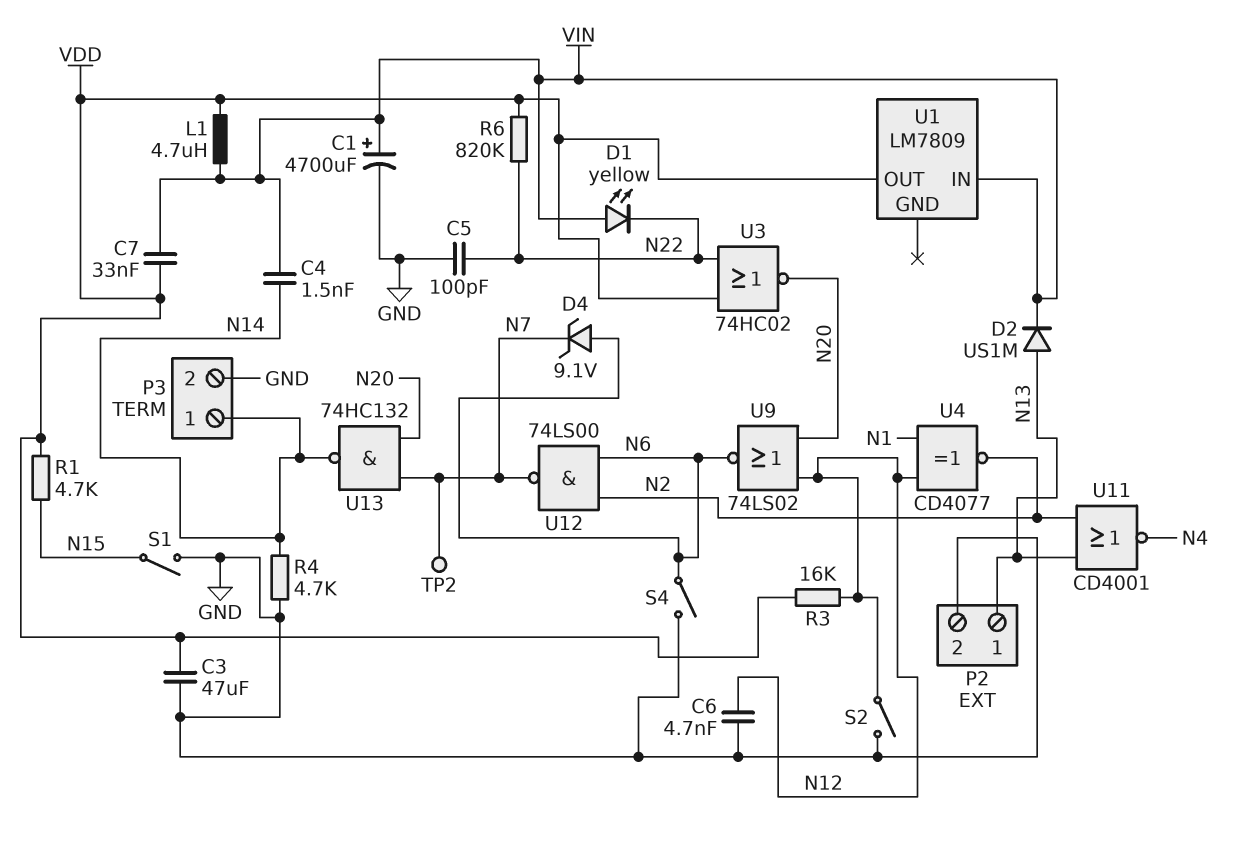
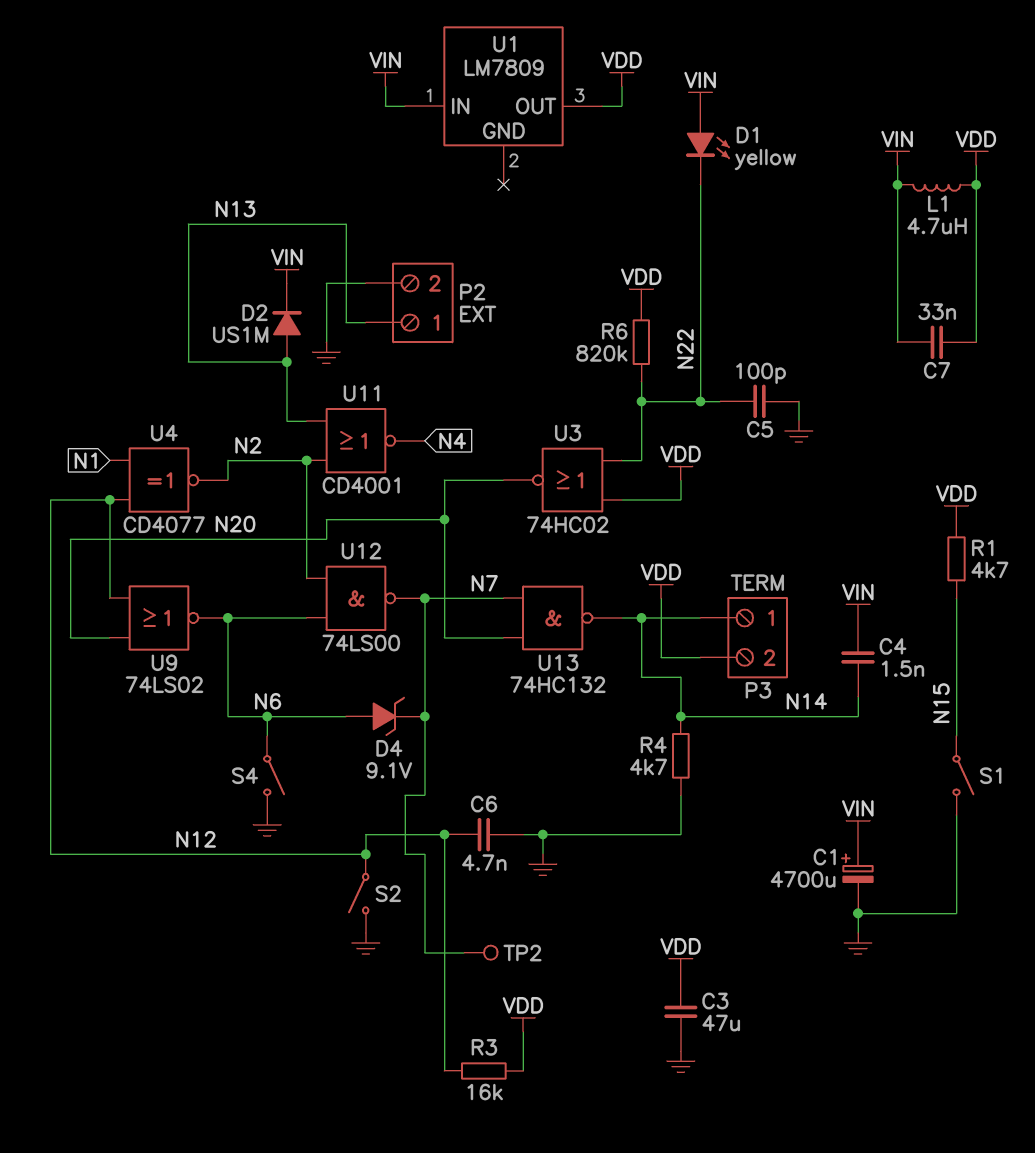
P3 pin 2: GND -> VDD

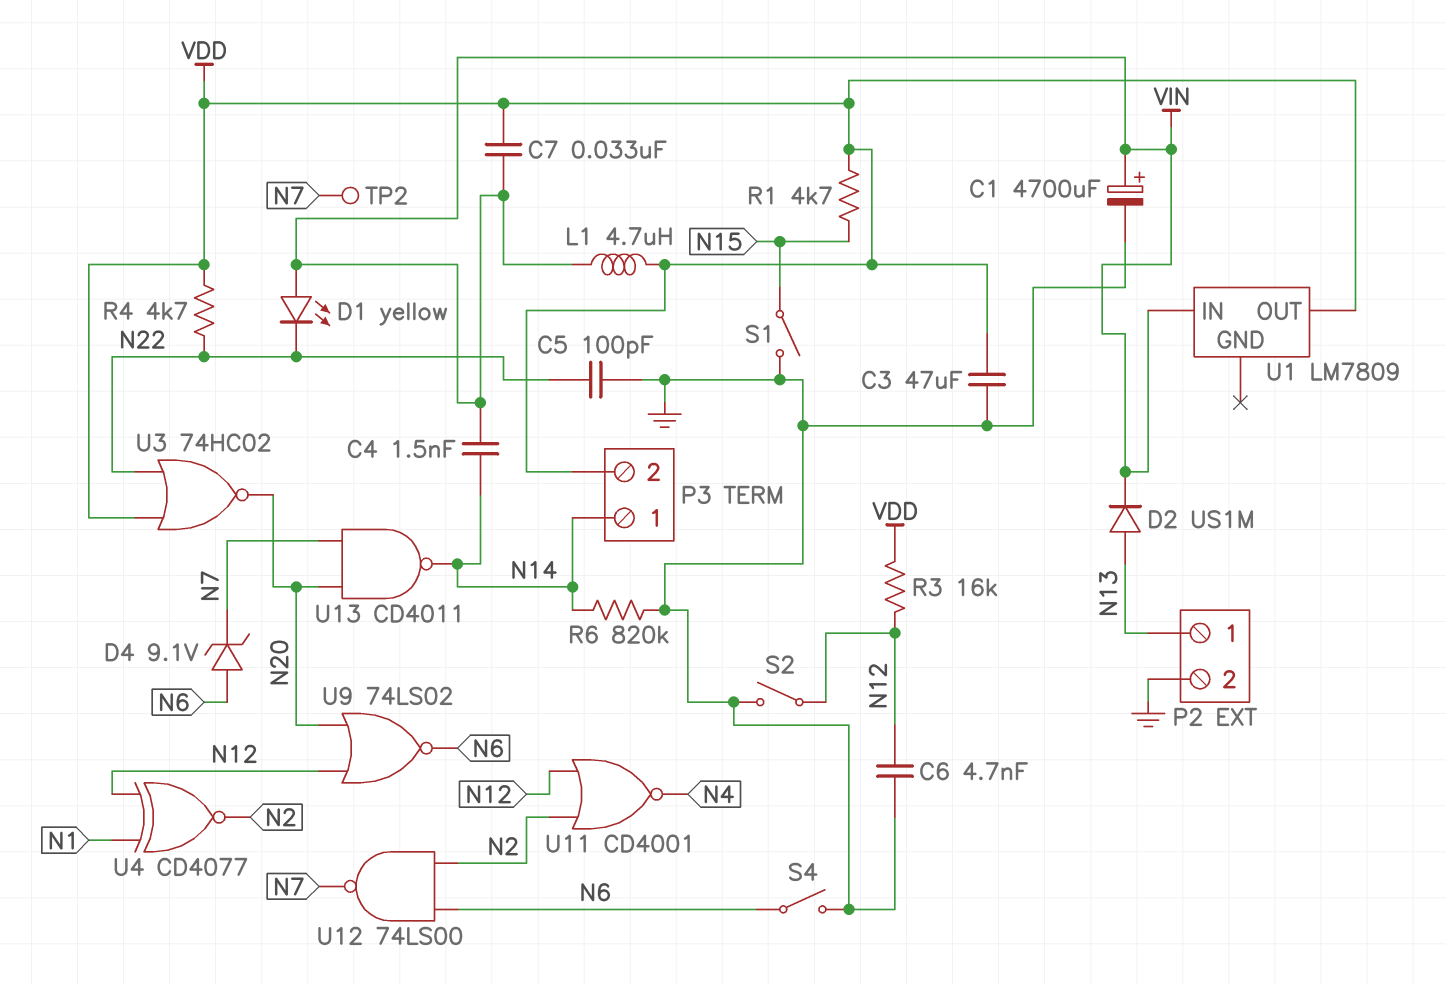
R4: 4.7k (GND, N14) -> 4.7k (N22, VDD)
R6: 820k (N22, VDD) -> 820k (GND, N14)
U11: NOR CD4001 (in N2, in N13, out N4) -> NOR CD4001 (in N2, in N12, out N4)
U13: NAND 74HC132 (in N7, in N20, out N14) -> NAND CD4011 (in N7, in N20, out N14)

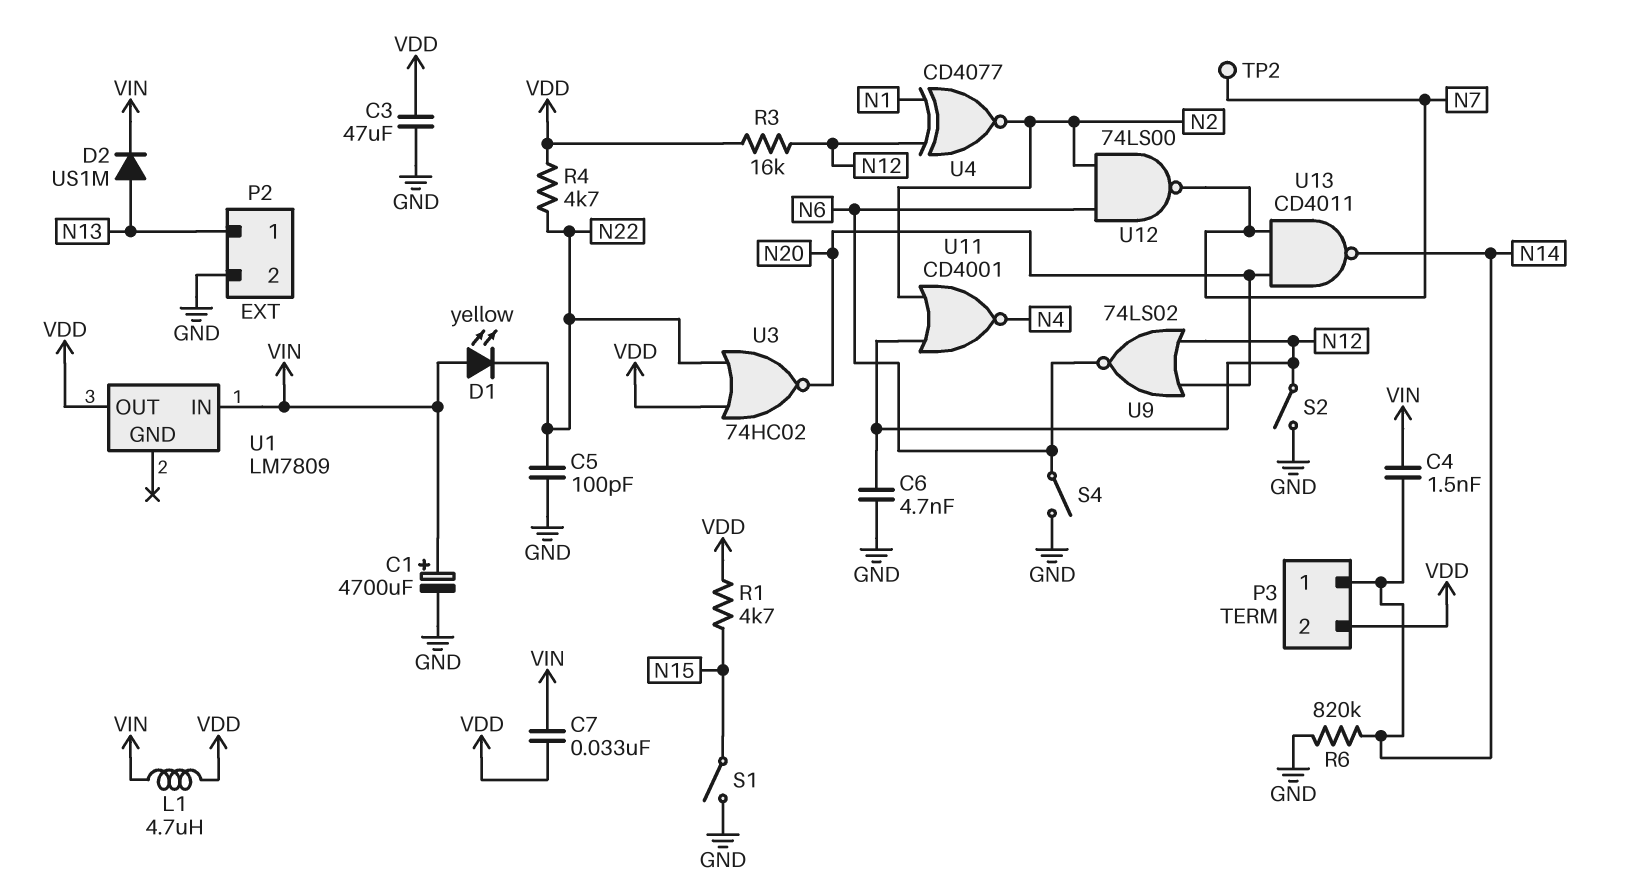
D4: zener 9.1V (A N6, K N7) -> none

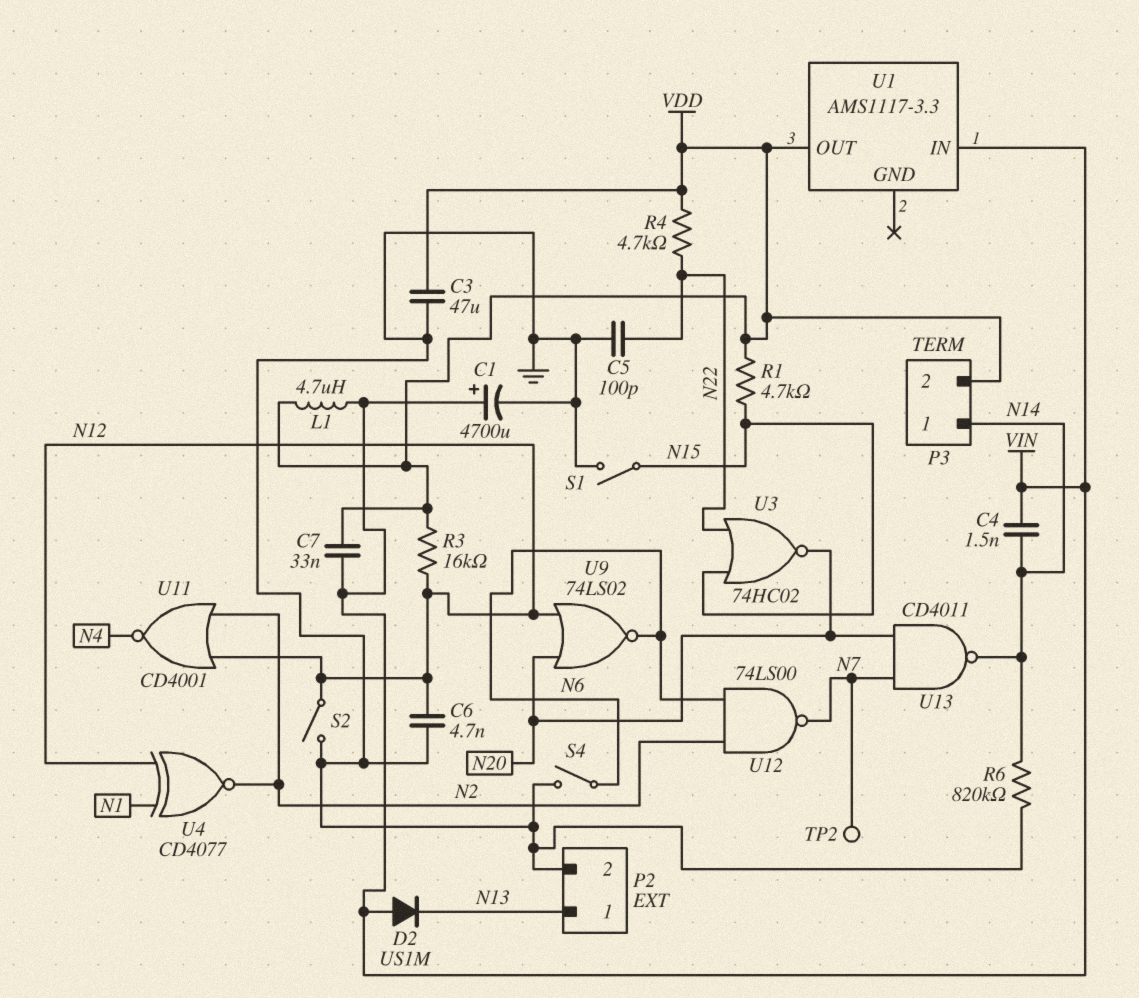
D1: LED yellow (A VIN, K N22) -> none
D2: diode US1M (A N13, K VIN) -> diode US1M (A VIN, K N13)
U1: LM7809 -> AMS1117-3.3
U3: NOR 74HC02 (in N22, in VDD, out N20) -> NOR 74HC02 (in N15, in N22, out N20)

